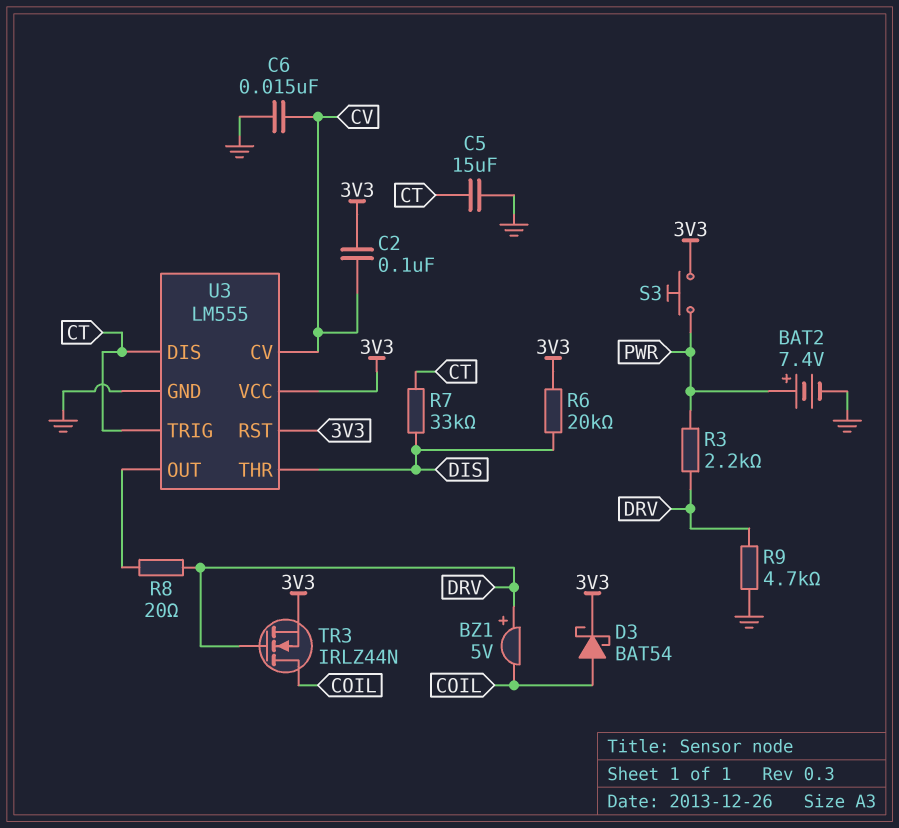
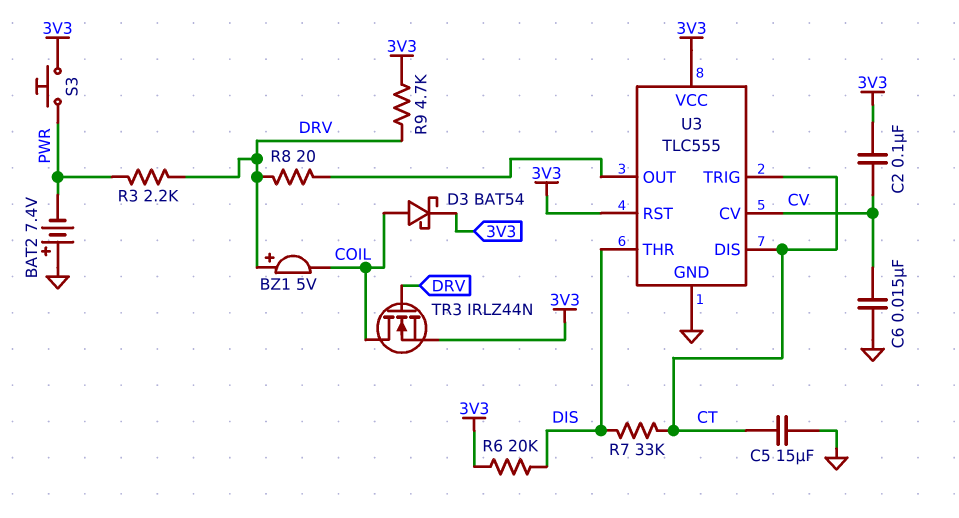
BAT2: 7.4V (plus PWR, minus GND) -> 7.4V (plus GND, minus PWR)
R9: 4.7k (DRV, GND) -> 4.7k (3V3, DRV)
U3: LM555 -> TLC555

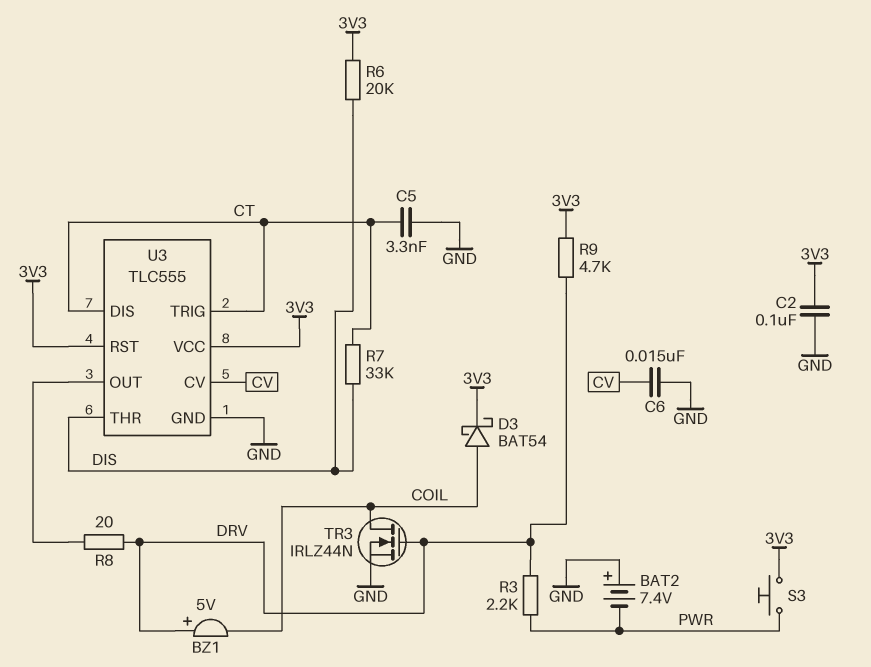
C2: 100nF (3V3, CV) -> 100nF (3V3, GND)
C5: 15uF (CT, GND) -> 3.3nF (CT, GND)
TR3: NMOS IRLZ44N (G DRV, D COIL, S 3V3) -> NMOS IRLZ44N (G DRV, D COIL, S GND)

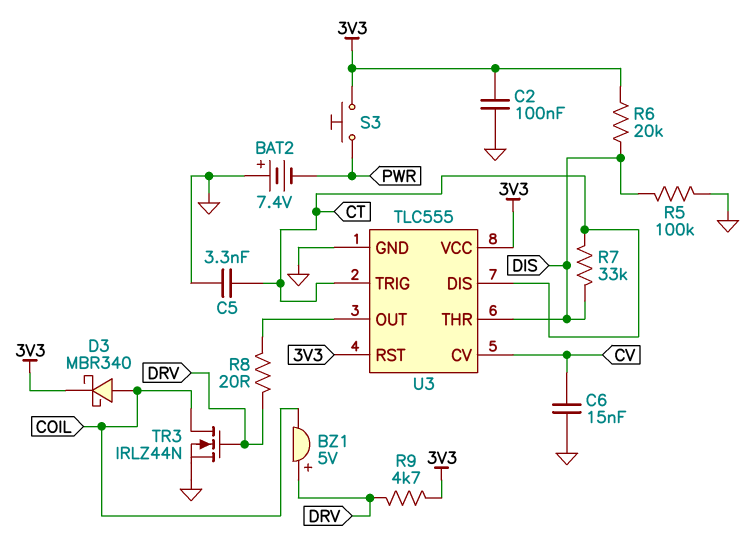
D3: schottky BAT54 (A COIL, K 3V3) -> schottky MBR340 (A COIL, K 3V3)
R3: 2.2k (DRV, PWR) -> none
R5: none -> 100k (DIS, GND)

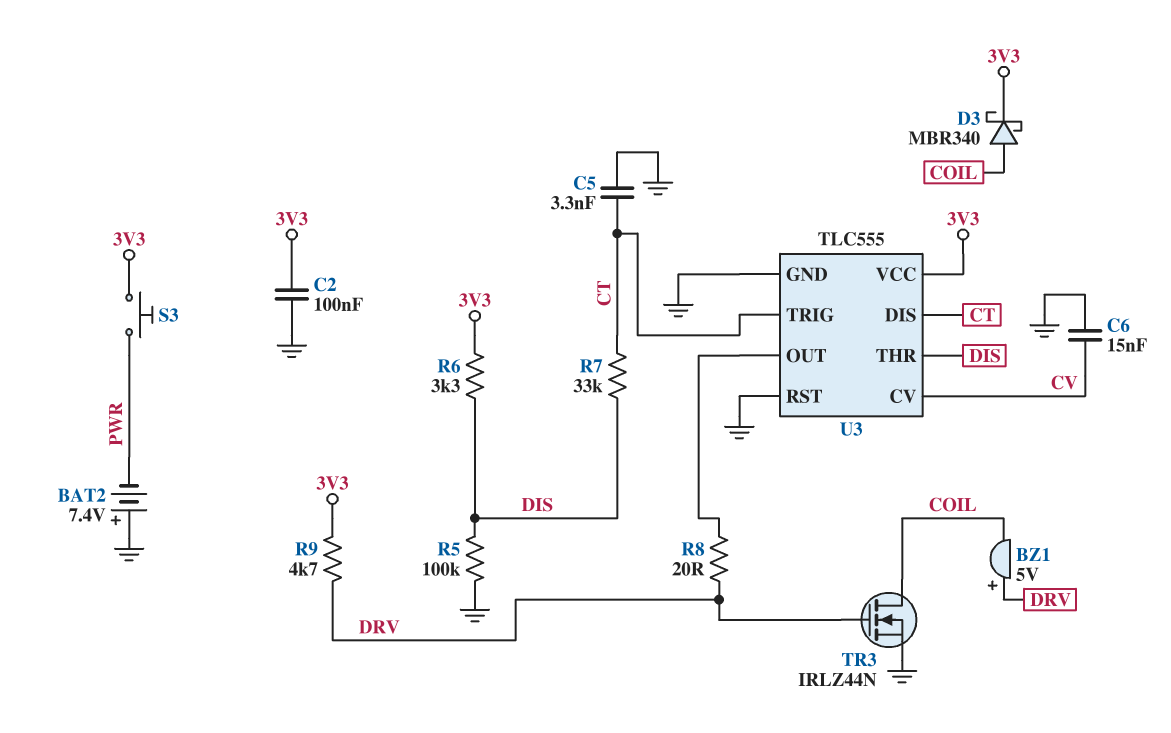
R6: 20k (3V3, DIS) -> 3.3k (3V3, DIS)
U3 pin RST: 3V3 -> GND

